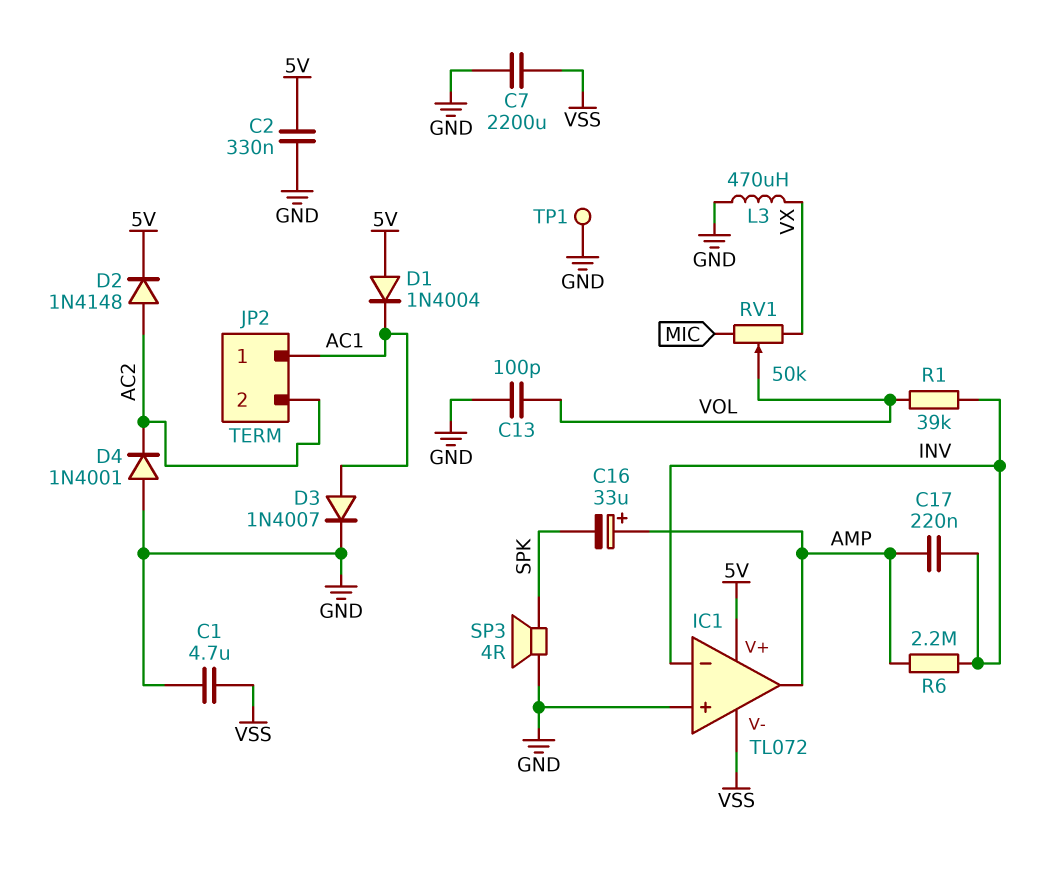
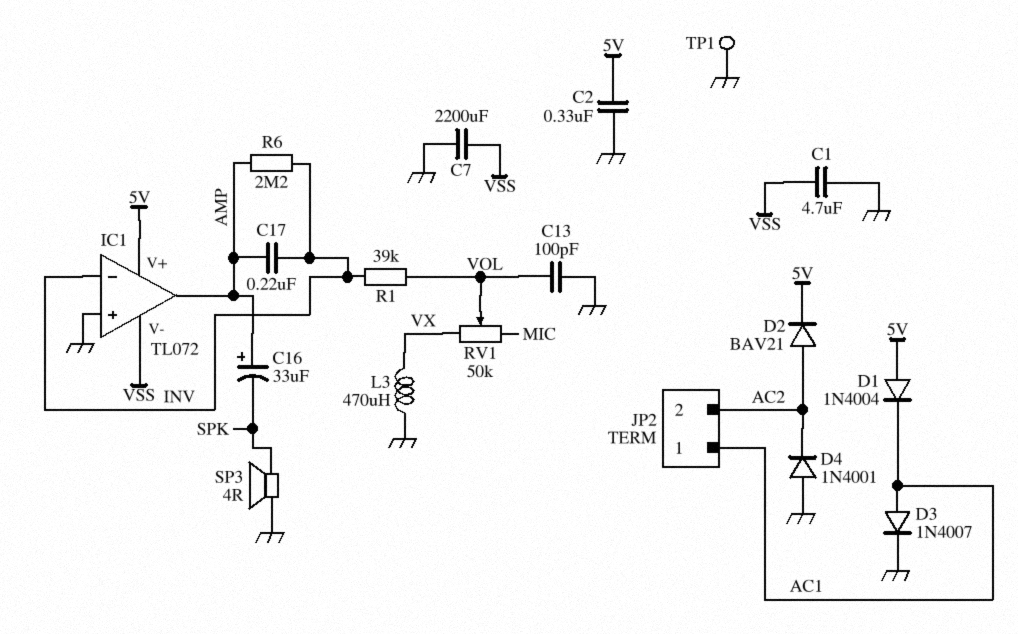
D2: diode 1N4148 (A AC2, K 5V) -> diode BAV21 (A AC2, K 5V)

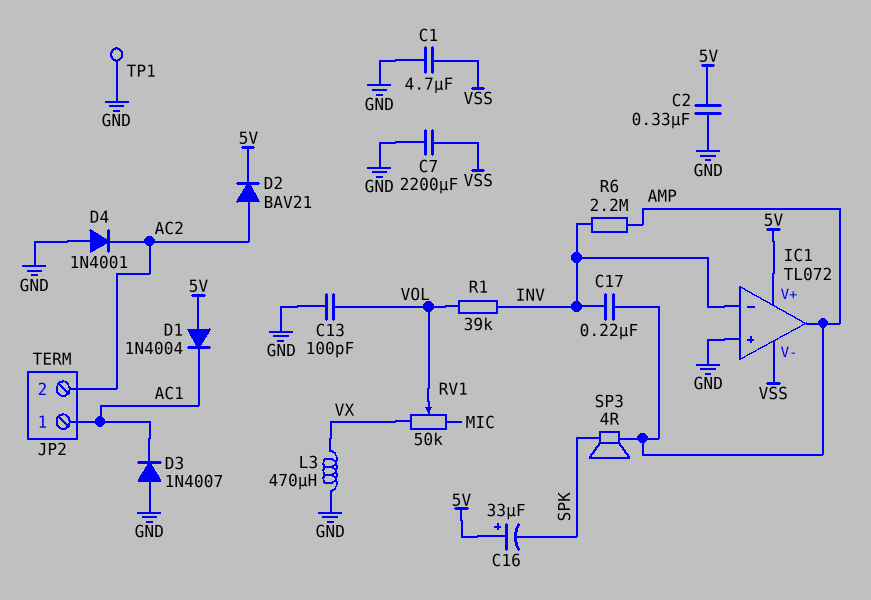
C16: 33uF (plus AMP, minus SPK) -> 33uF (plus 5V, minus SPK)
D3: diode 1N4007 (A AC1, K GND) -> diode 1N4007 (A GND, K AC1)
SP3: speaker 4R (GND, SPK) -> speaker 4R (AMP, SPK)

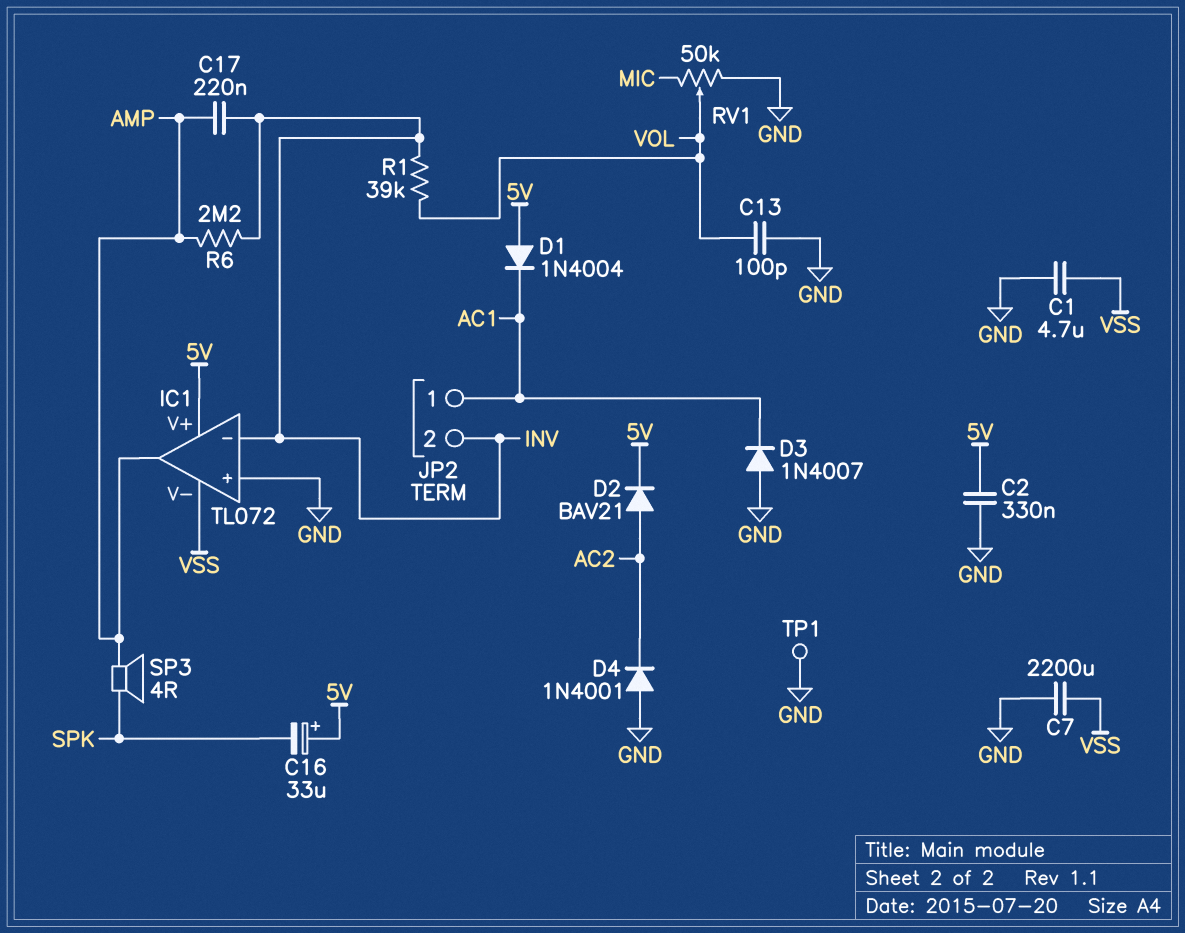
JP2 pin 2: AC2 -> INV
L3: 470uH (GND, VX) -> none
RV1: 50k (MIC, VX, wiper VOL) -> 50k (GND, MIC, wiper VOL)

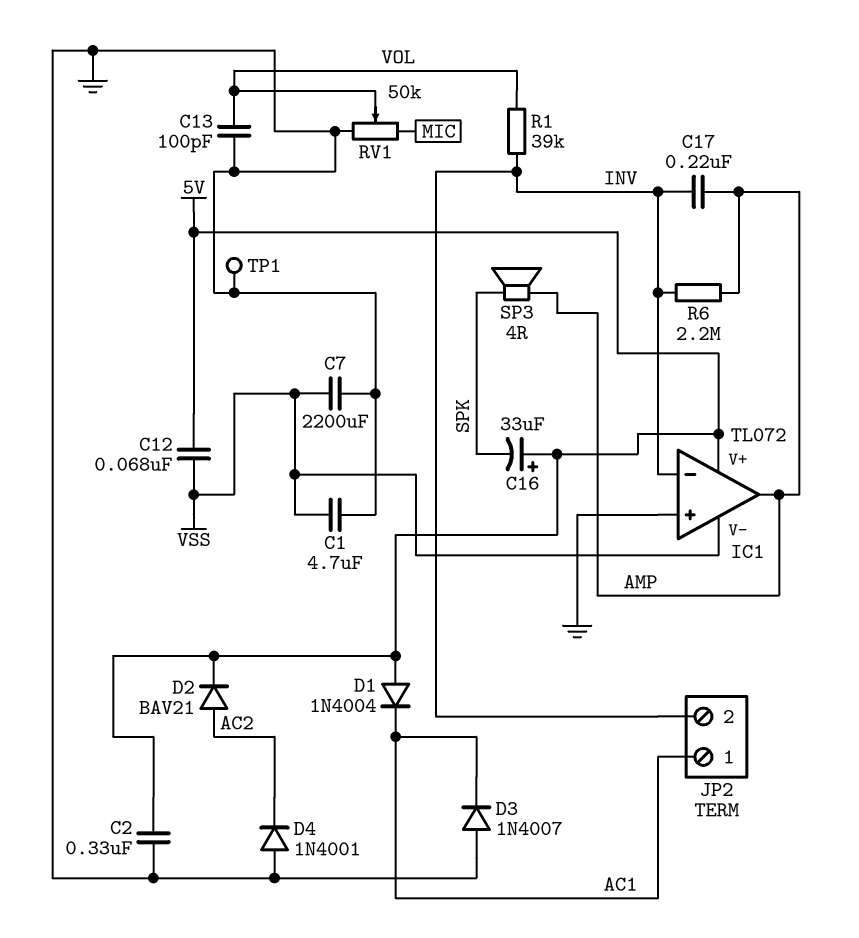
C12: none -> 68nF (5V, VSS)

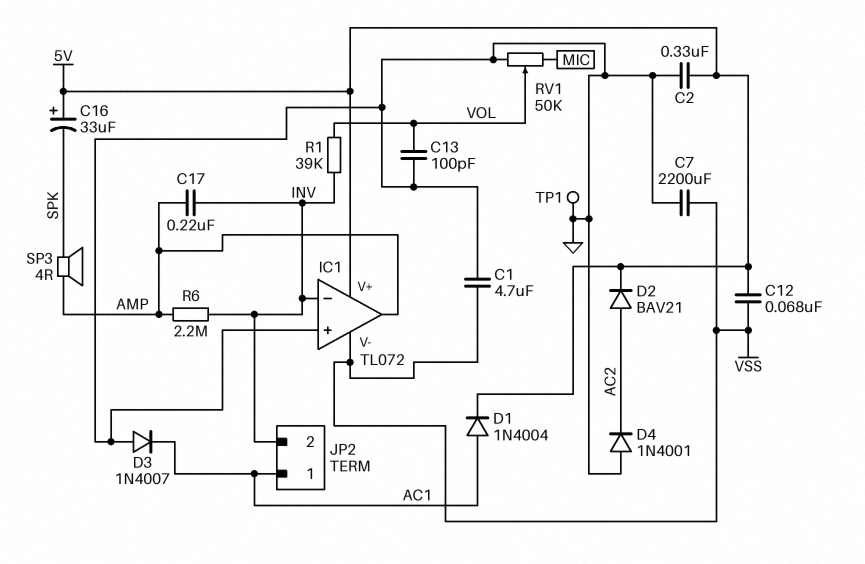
D1: diode 1N4004 (A 5V, K AC1) -> diode 1N4004 (A AC1, K 5V)

